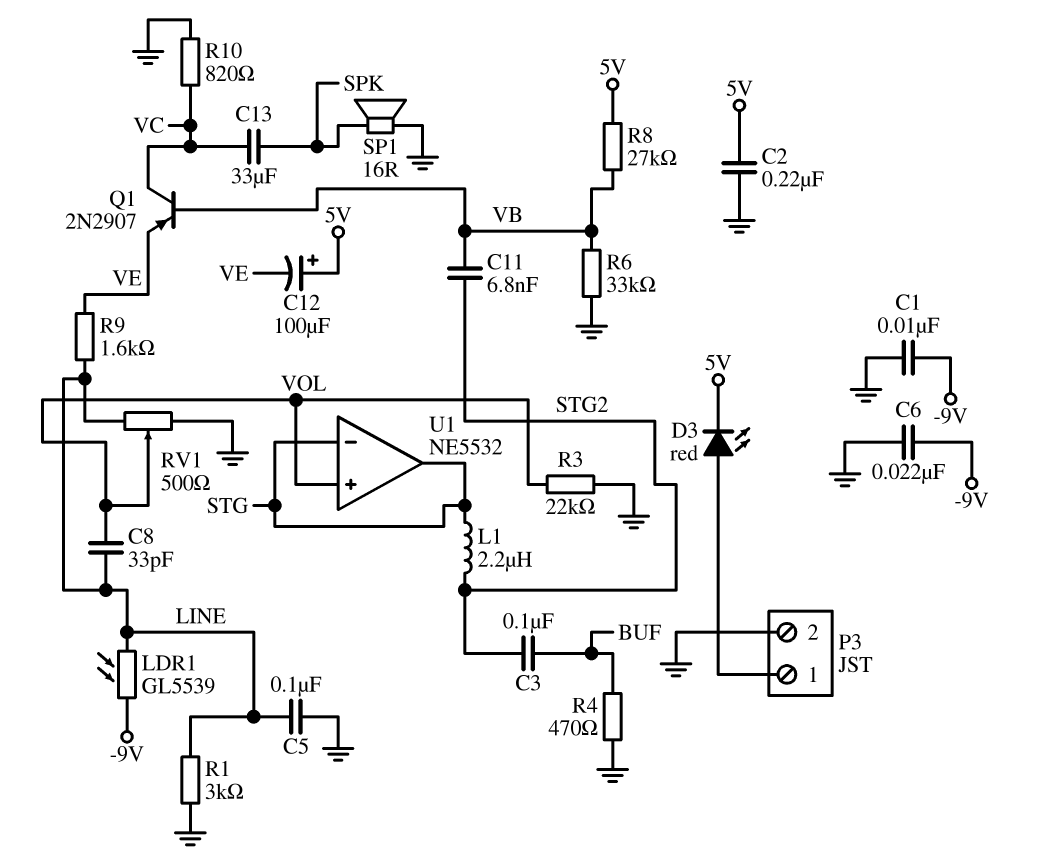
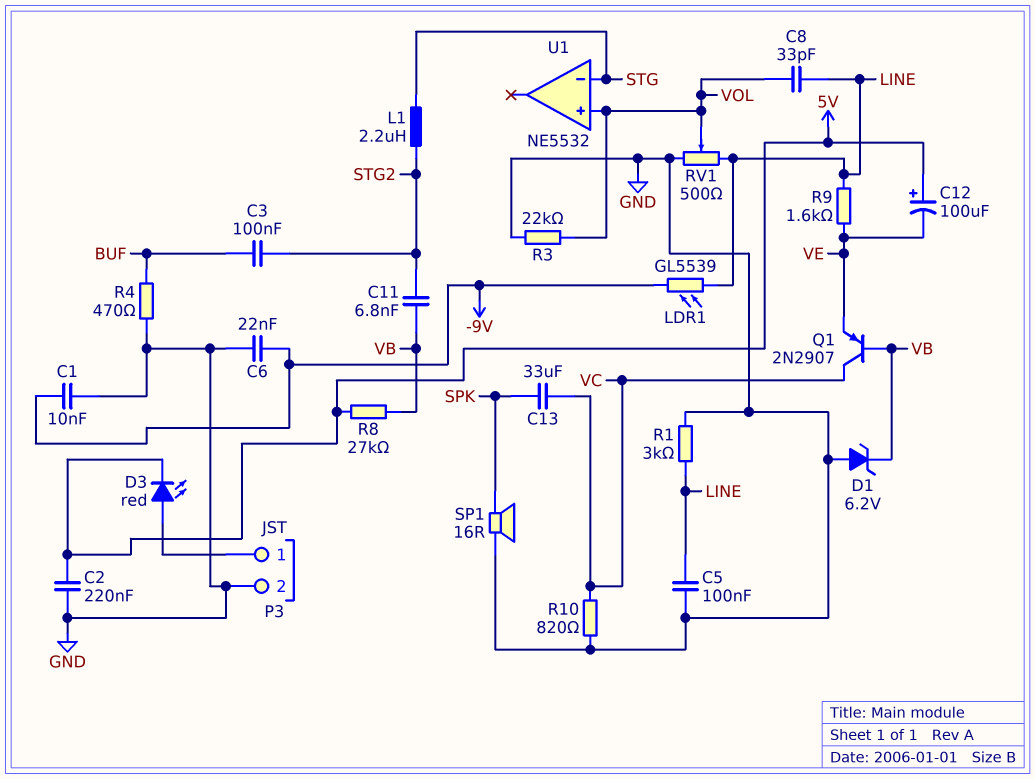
D1: none -> zener 6.2V (A GND, K VB)
R6: 33k (GND, VB) -> none
U1 pin out: STG -> none

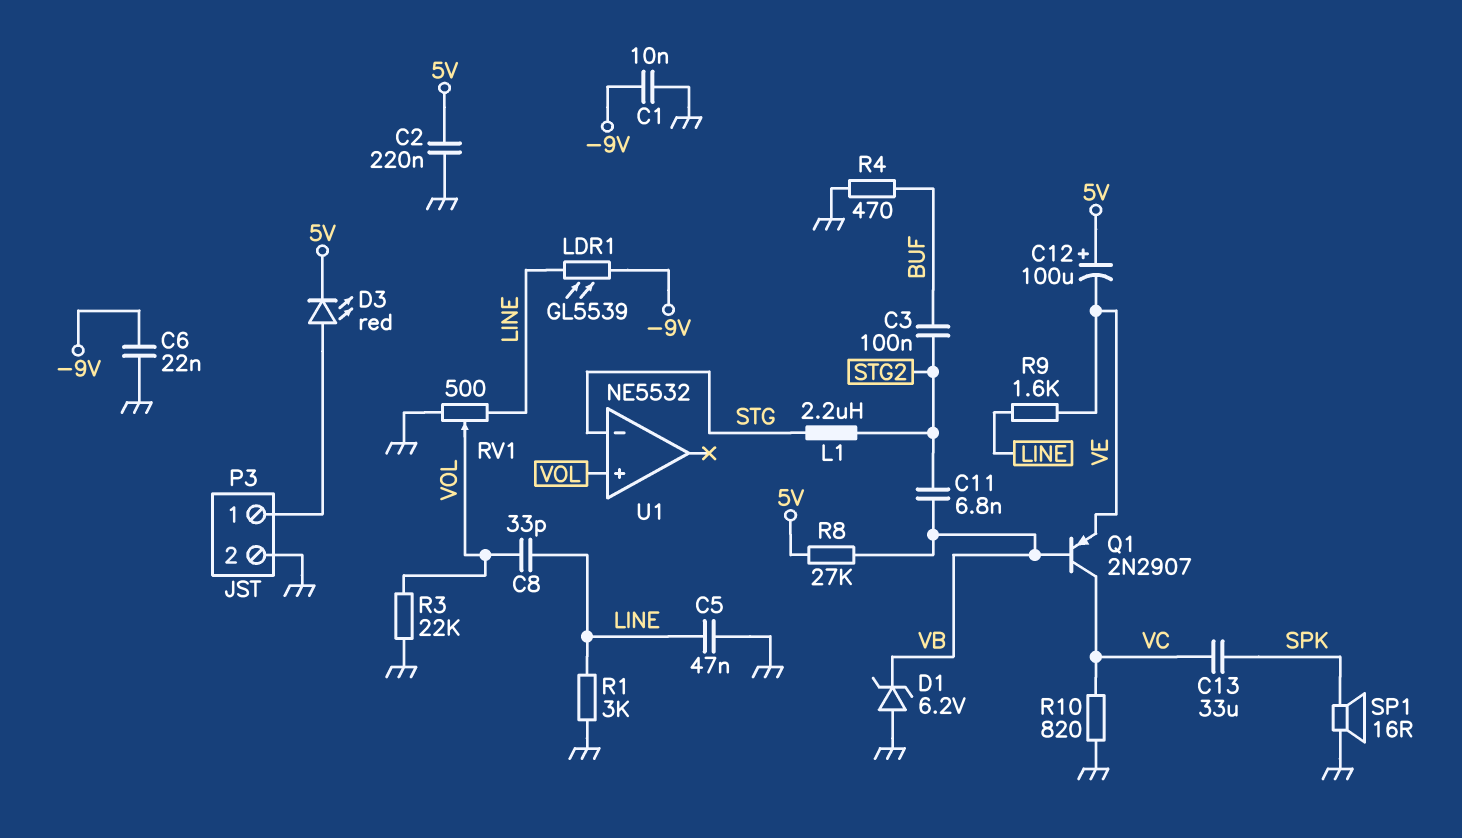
C5: 100nF (GND, LINE) -> 47nF (GND, LINE)

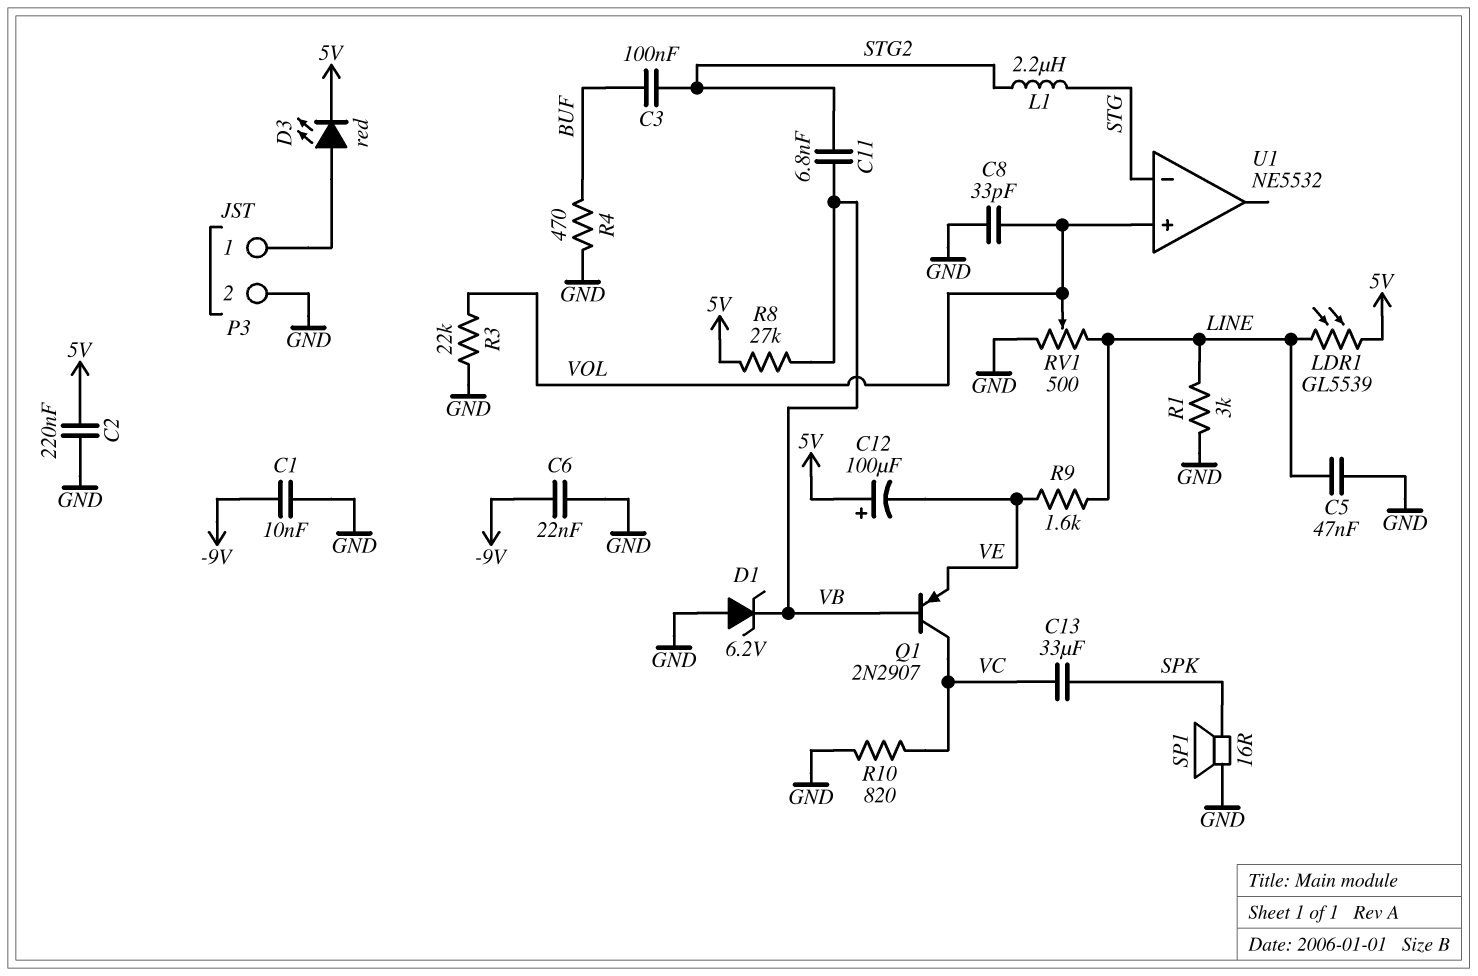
C8: 33pF (LINE, VOL) -> 33pF (GND, VOL)
LDR1: GL5539 (-9V, LINE) -> GL5539 (5V, LINE)

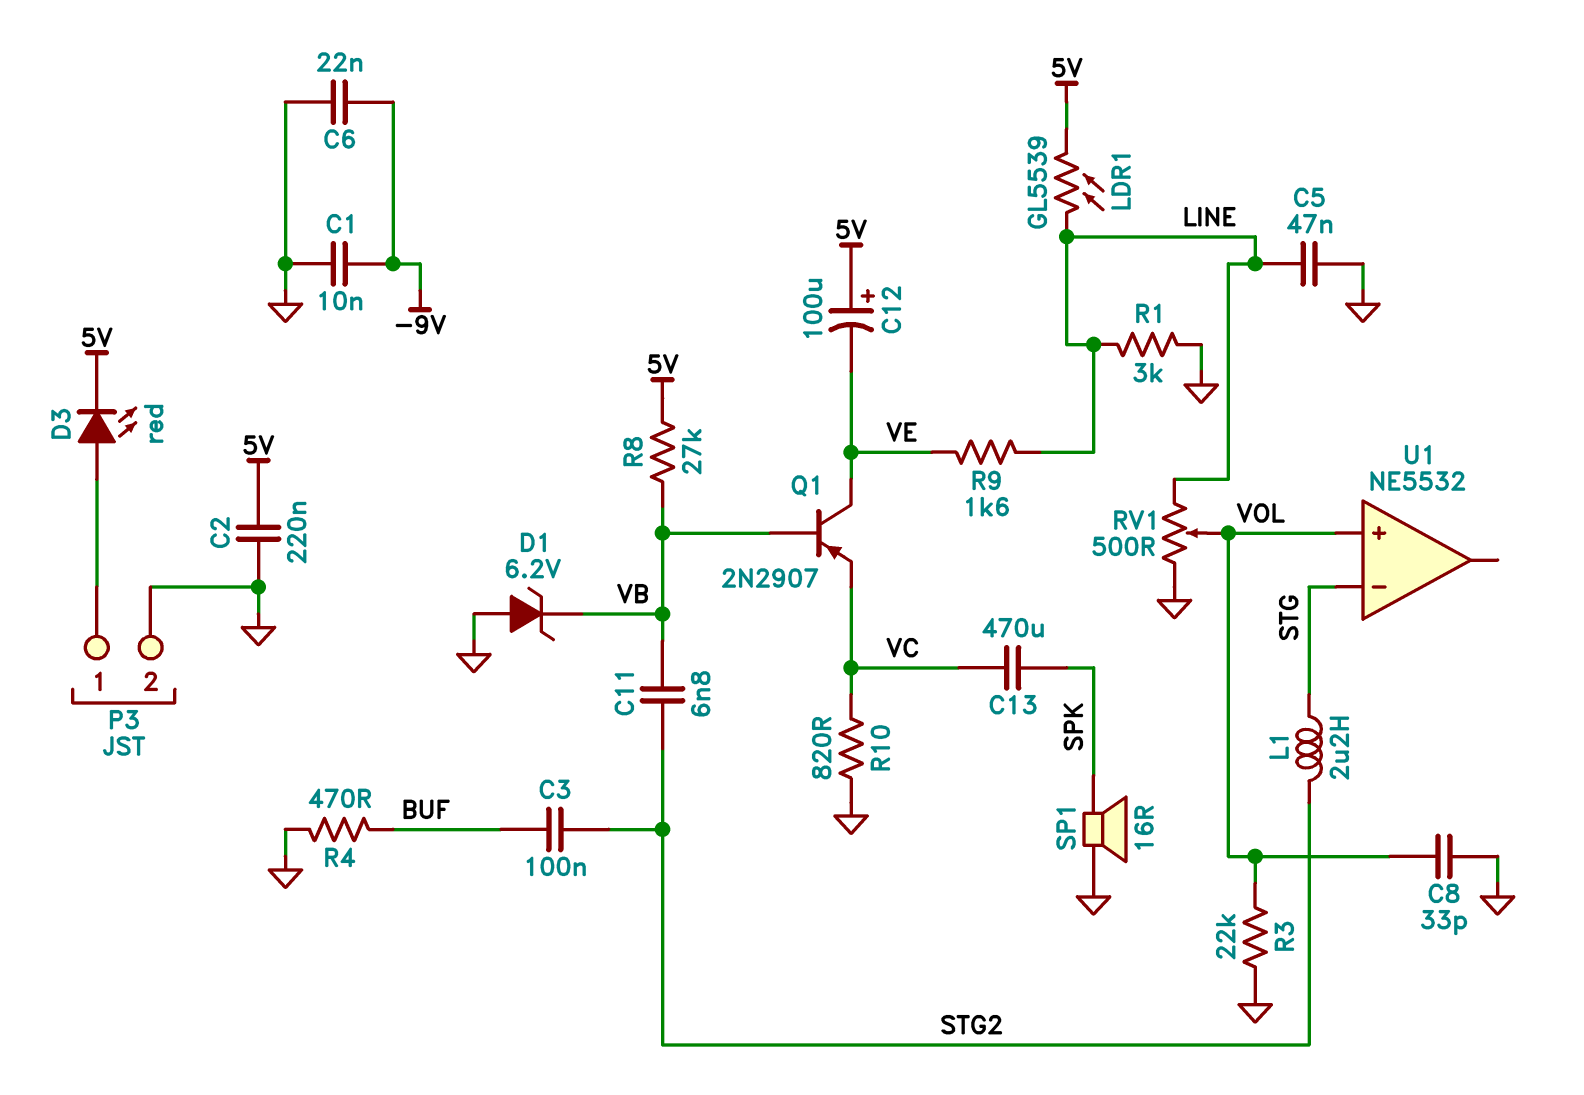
C13: 33uF (SPK, VC) -> 470uF (SPK, VC)
Q1: PNP 2N2907 (B VB, C VC, E VE) -> PNP 2N2907 (B VB, C VE, E VC)

